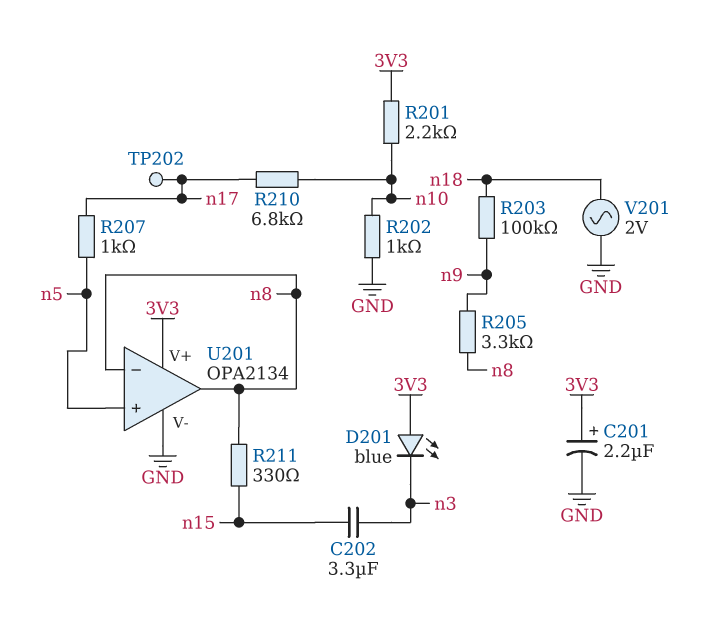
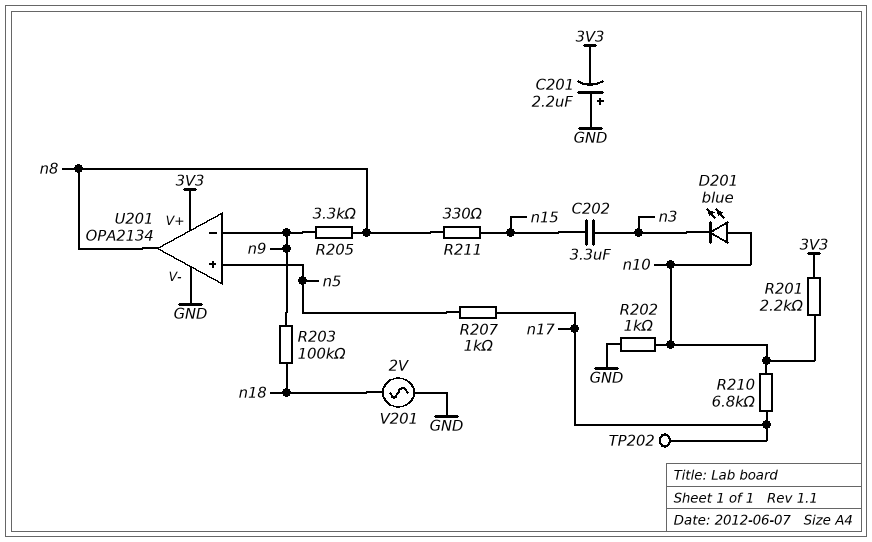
C201: 2.2uF (plus 3V3, minus GND) -> 2.2uF (plus GND, minus 3V3)
D201: LED blue (A 3V3, K n3) -> LED blue (A n10, K n3)
U201 pin in-: n8 -> n9

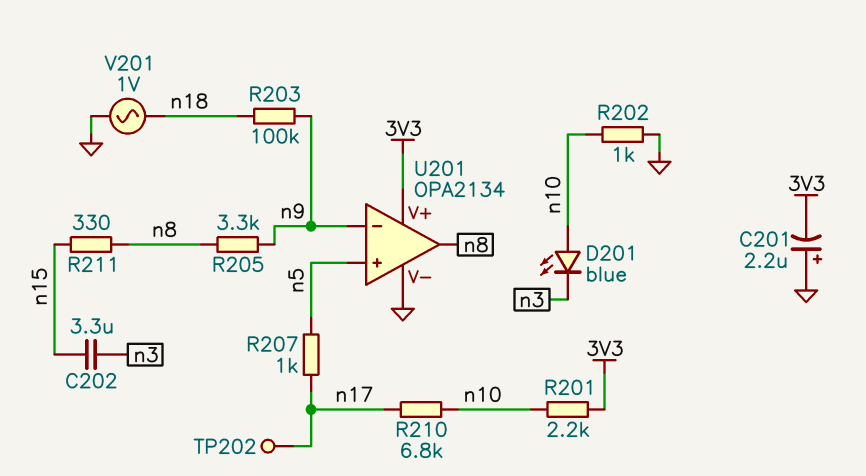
V201: AC 2V (GND, n18) -> AC 1V (GND, n18)

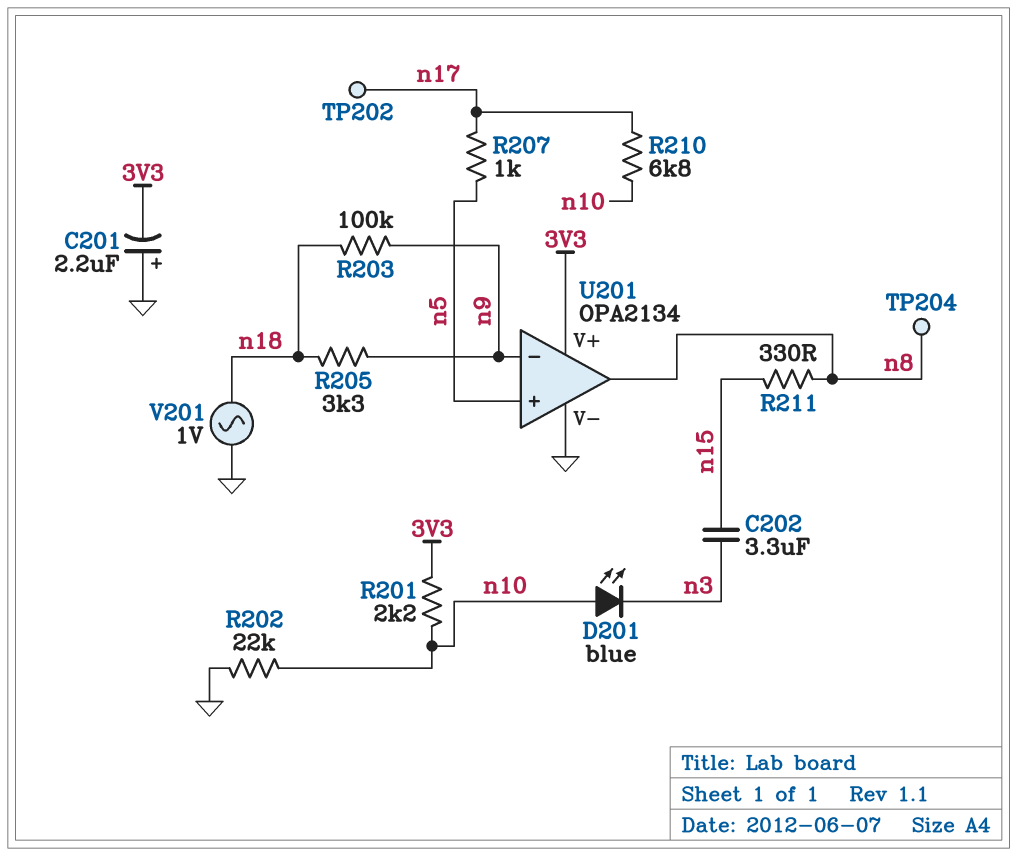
R202: 1k (GND, n10) -> 22k (GND, n10)
R205: 3.3k (n8, n9) -> 3.3k (n9, n18)
TP204: none -> test point (n8)

